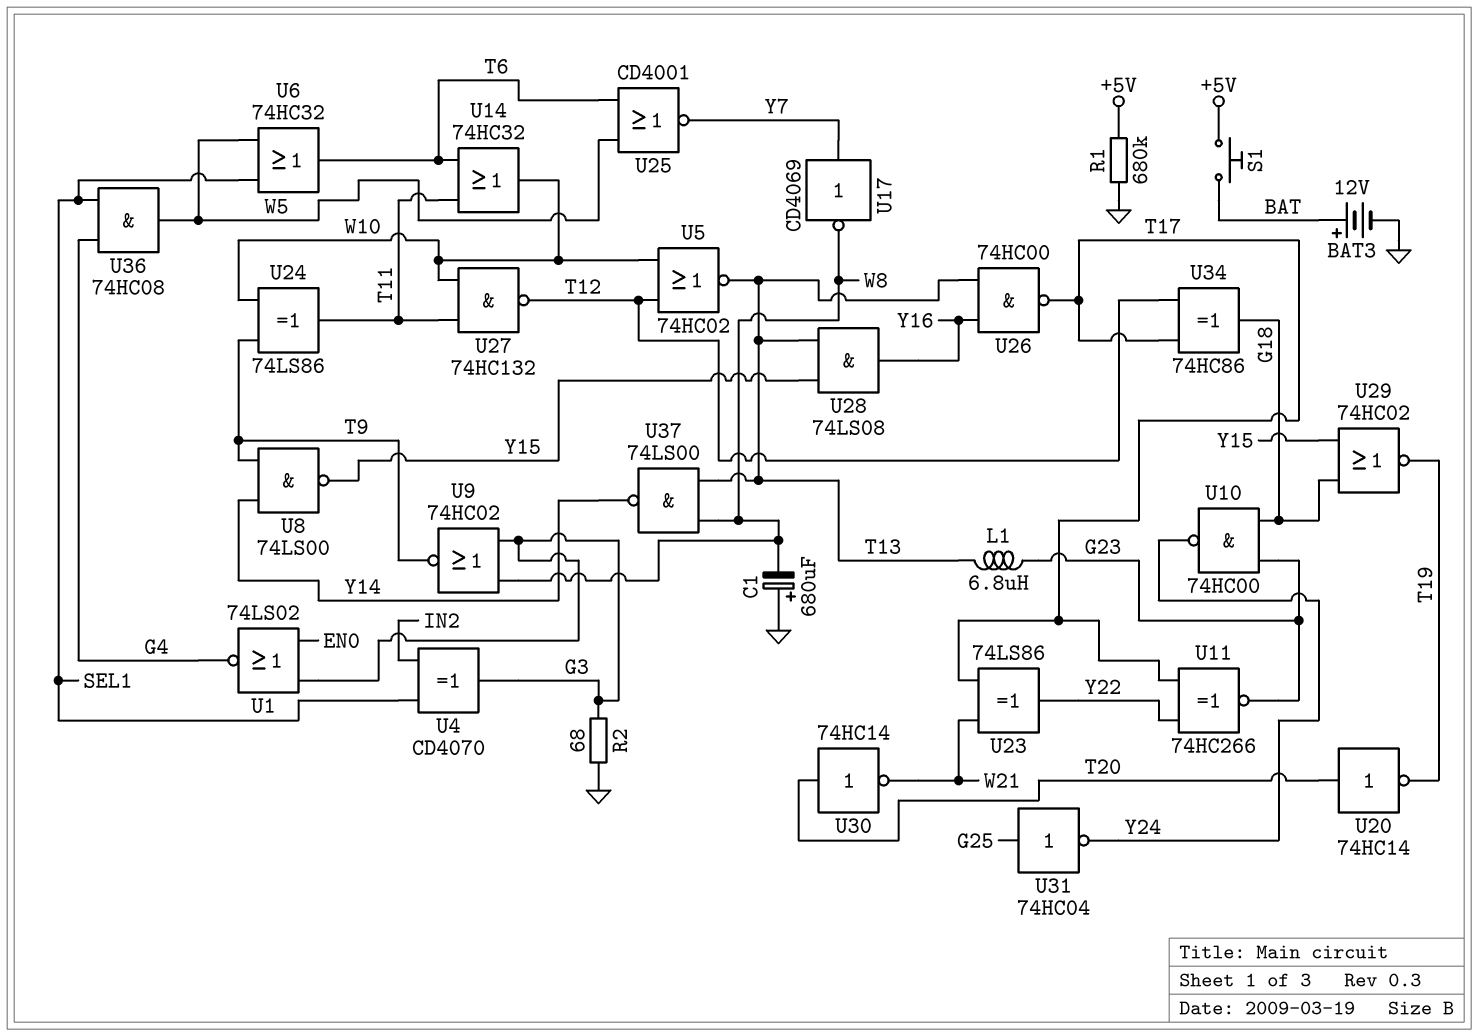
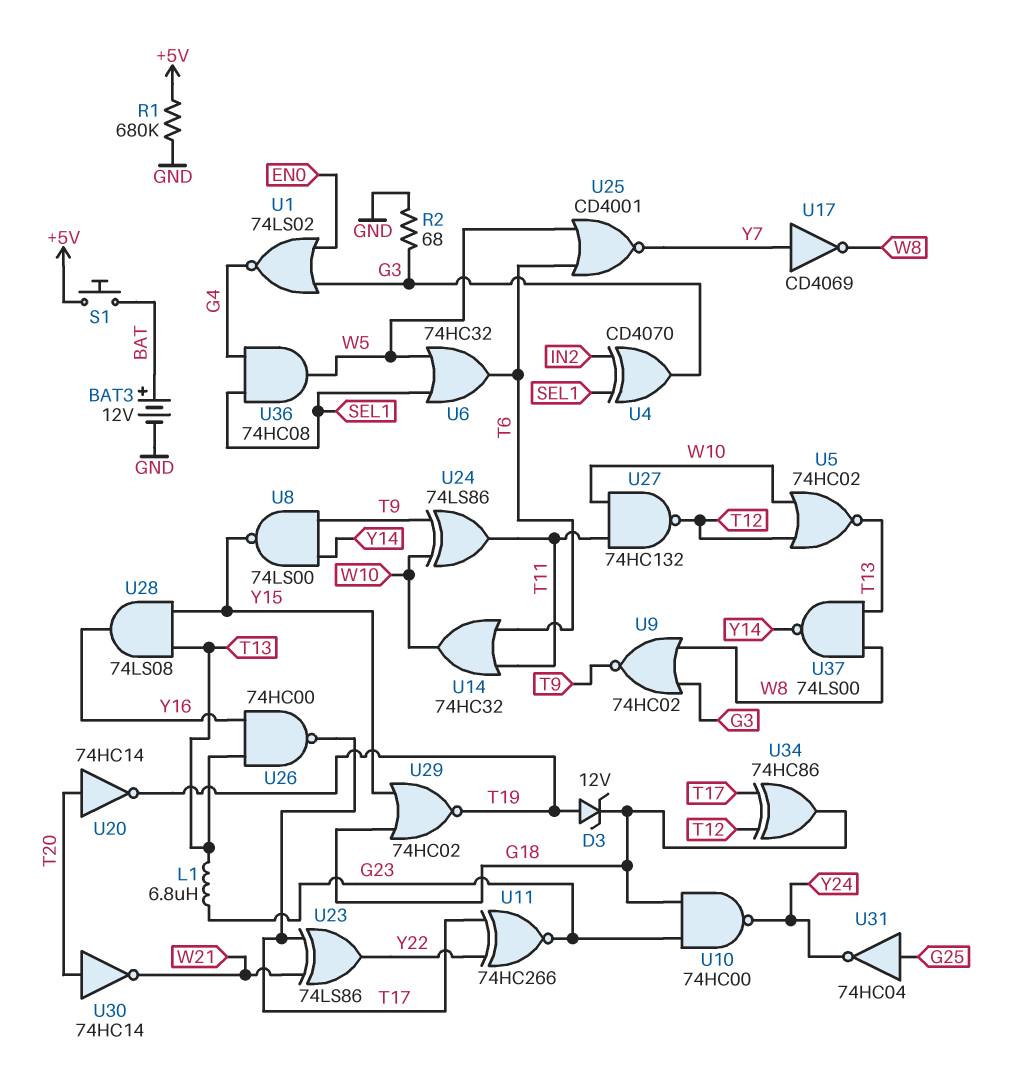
C1: 680uF (plus GND, minus W8) -> none
D3: none -> zener 12V (A T19, K G18)

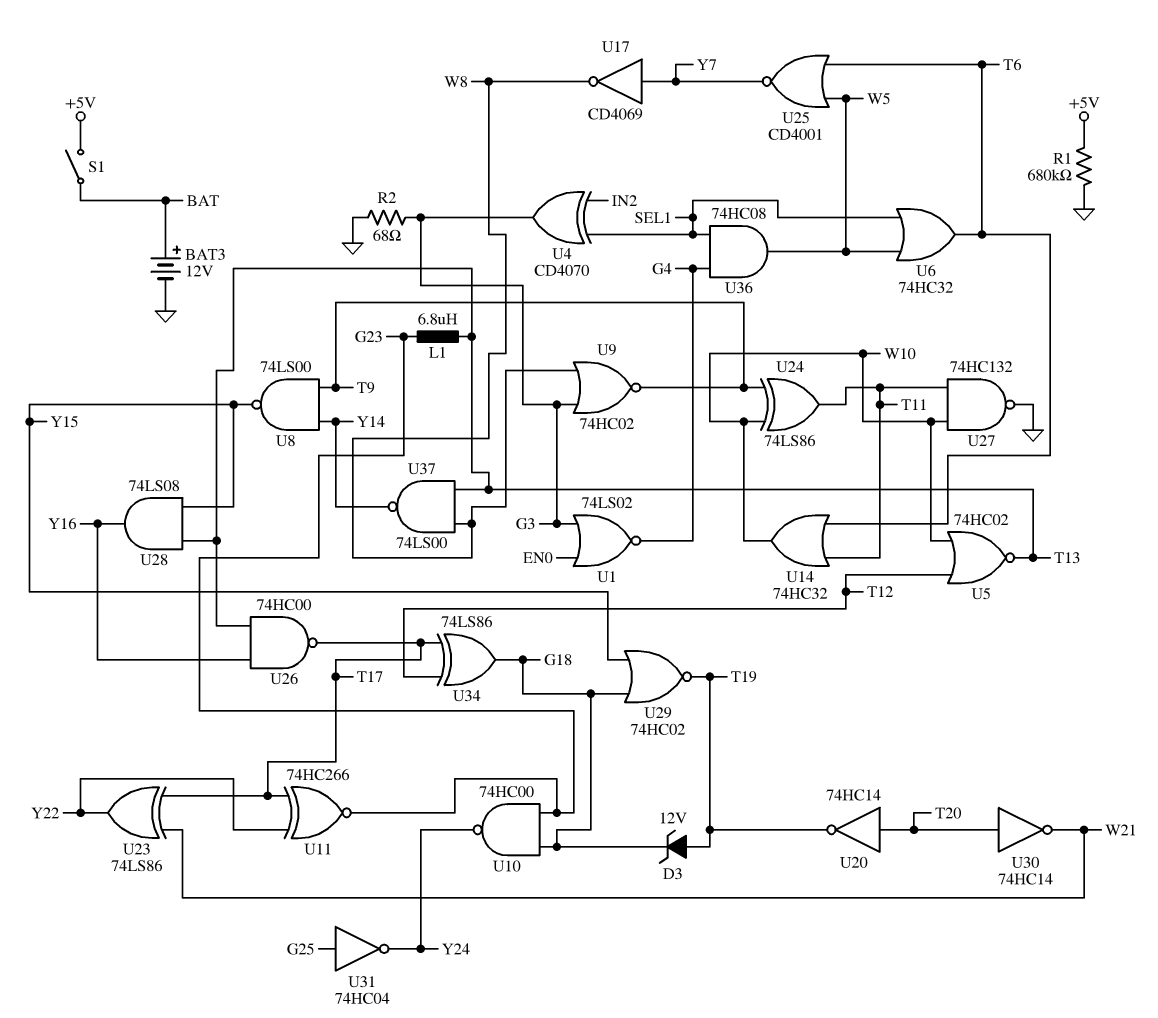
S1: button (+5V, BAT) -> switch (+5V, BAT)
U27: NAND 74HC132 (in T11, in W10, out T12) -> NAND 74HC132 (in T11, in W10, out GND)
U34: XOR 74HC86 (in T12, in T17, out G18) -> XOR 74LS86 (in T12, in T17, out G18)

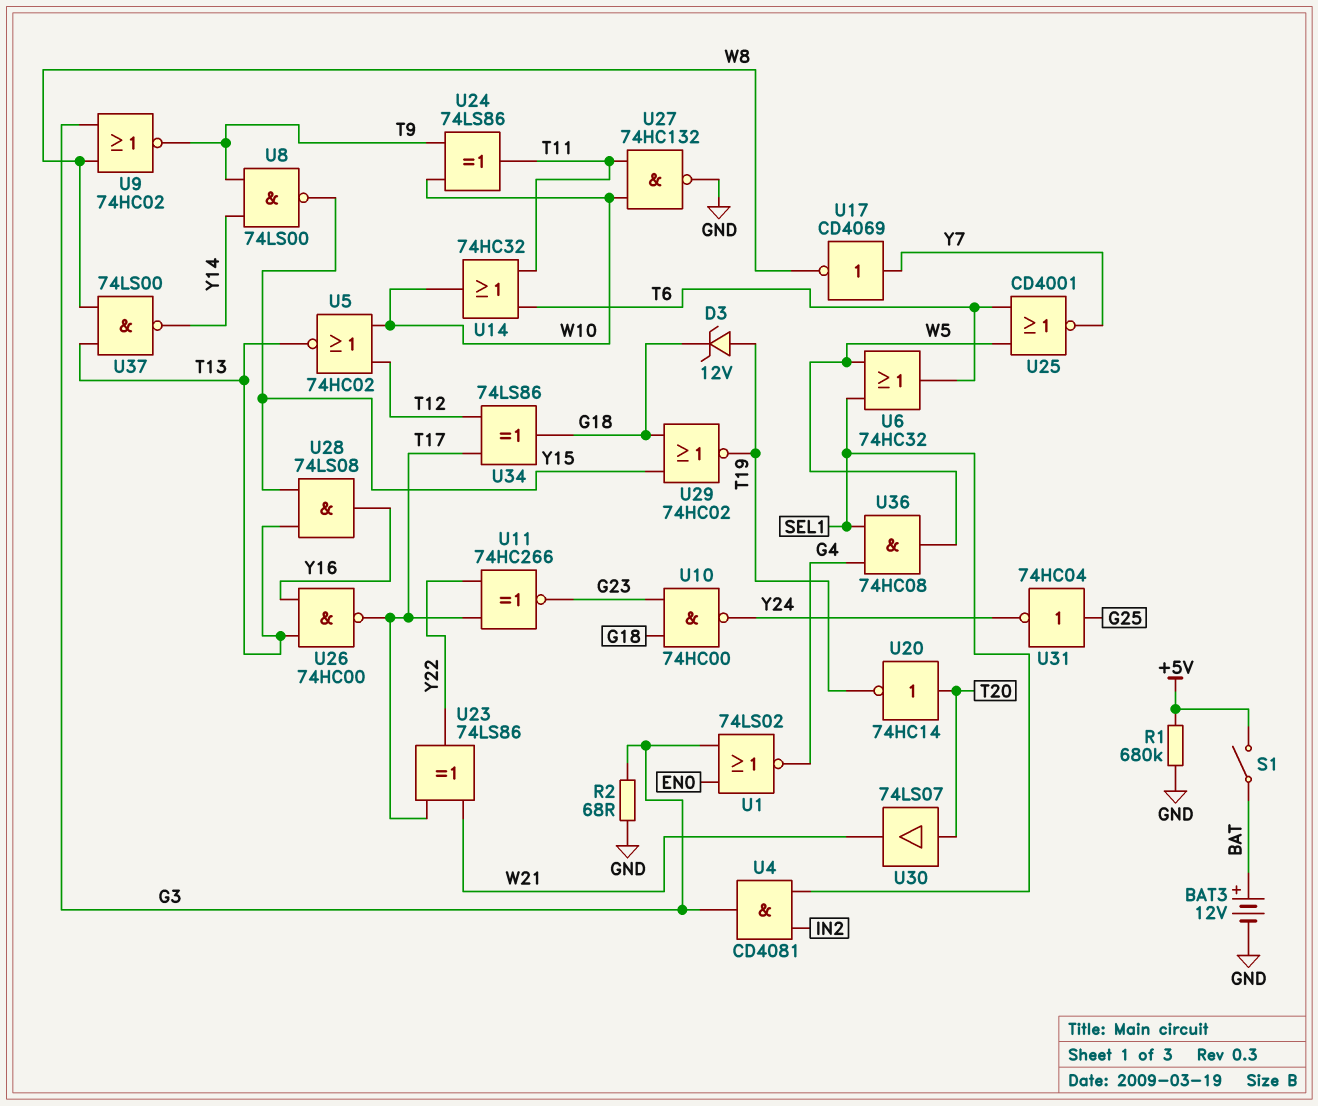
L1: 6.8uH (G23, T13) -> none
U4: XOR CD4070 (in IN2, in SEL1, out G3) -> AND CD4081 (in IN2, in SEL1, out G3)
U30: NOT 74HC14 (in T20, out W21) -> buffer 74LS07 (in T20, out W21)

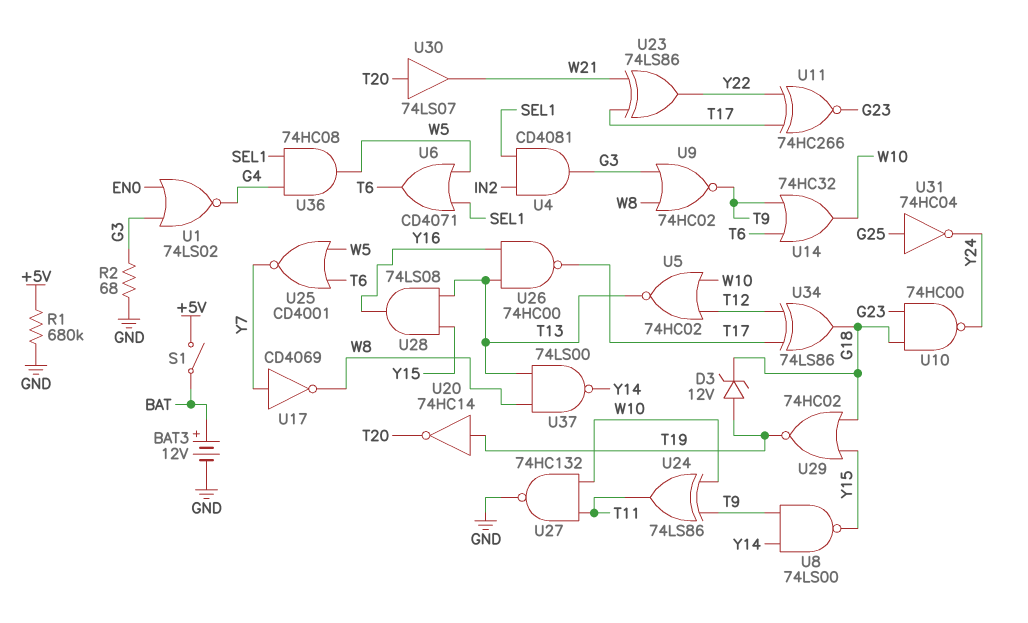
U6: OR 74HC32 (in SEL1, in W5, out T6) -> OR CD4071 (in SEL1, in W5, out T6)
U14: OR 74HC32 (in T6, in T11, out W10) -> OR 74HC32 (in T6, in T9, out W10)
U20: NOT 74HC14 (in T20, out T19) -> NOT 74HC14 (in T19, out T20)

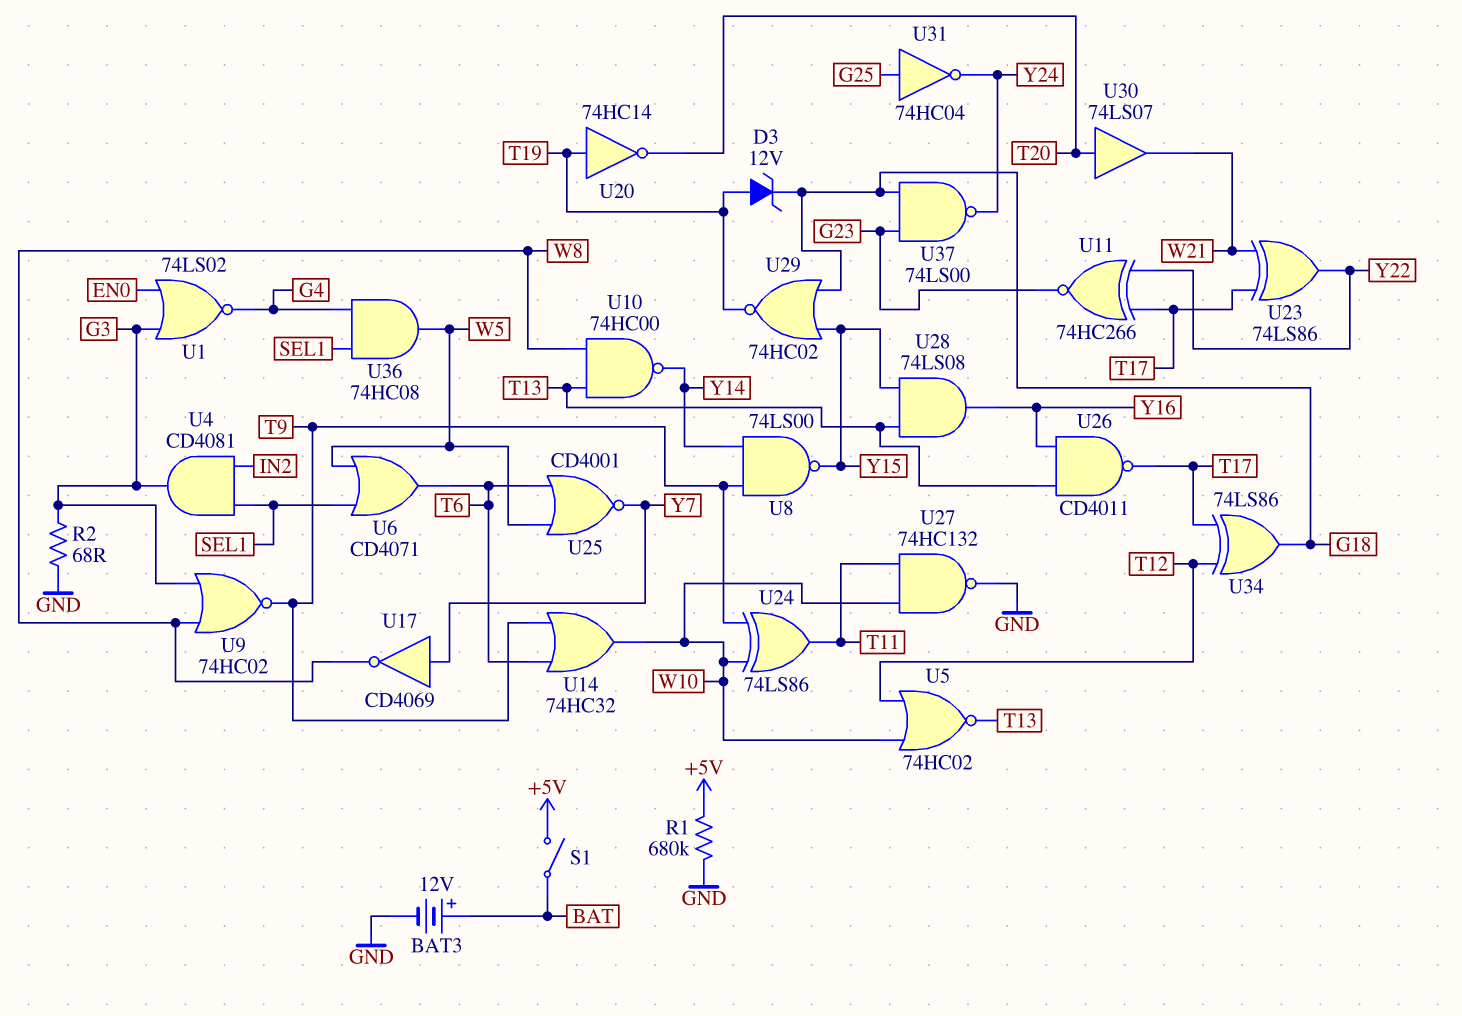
U10: NAND 74HC00 (in G18, in G23, out Y24) -> NAND 74HC00 (in T13, in W8, out Y14)
U26: NAND 74HC00 (in T13, in Y16, out T17) -> NAND CD4011 (in T13, in Y16, out T17)
U37: NAND 74LS00 (in T13, in W8, out Y14) -> NAND 74LS00 (in G18, in G23, out Y24)

